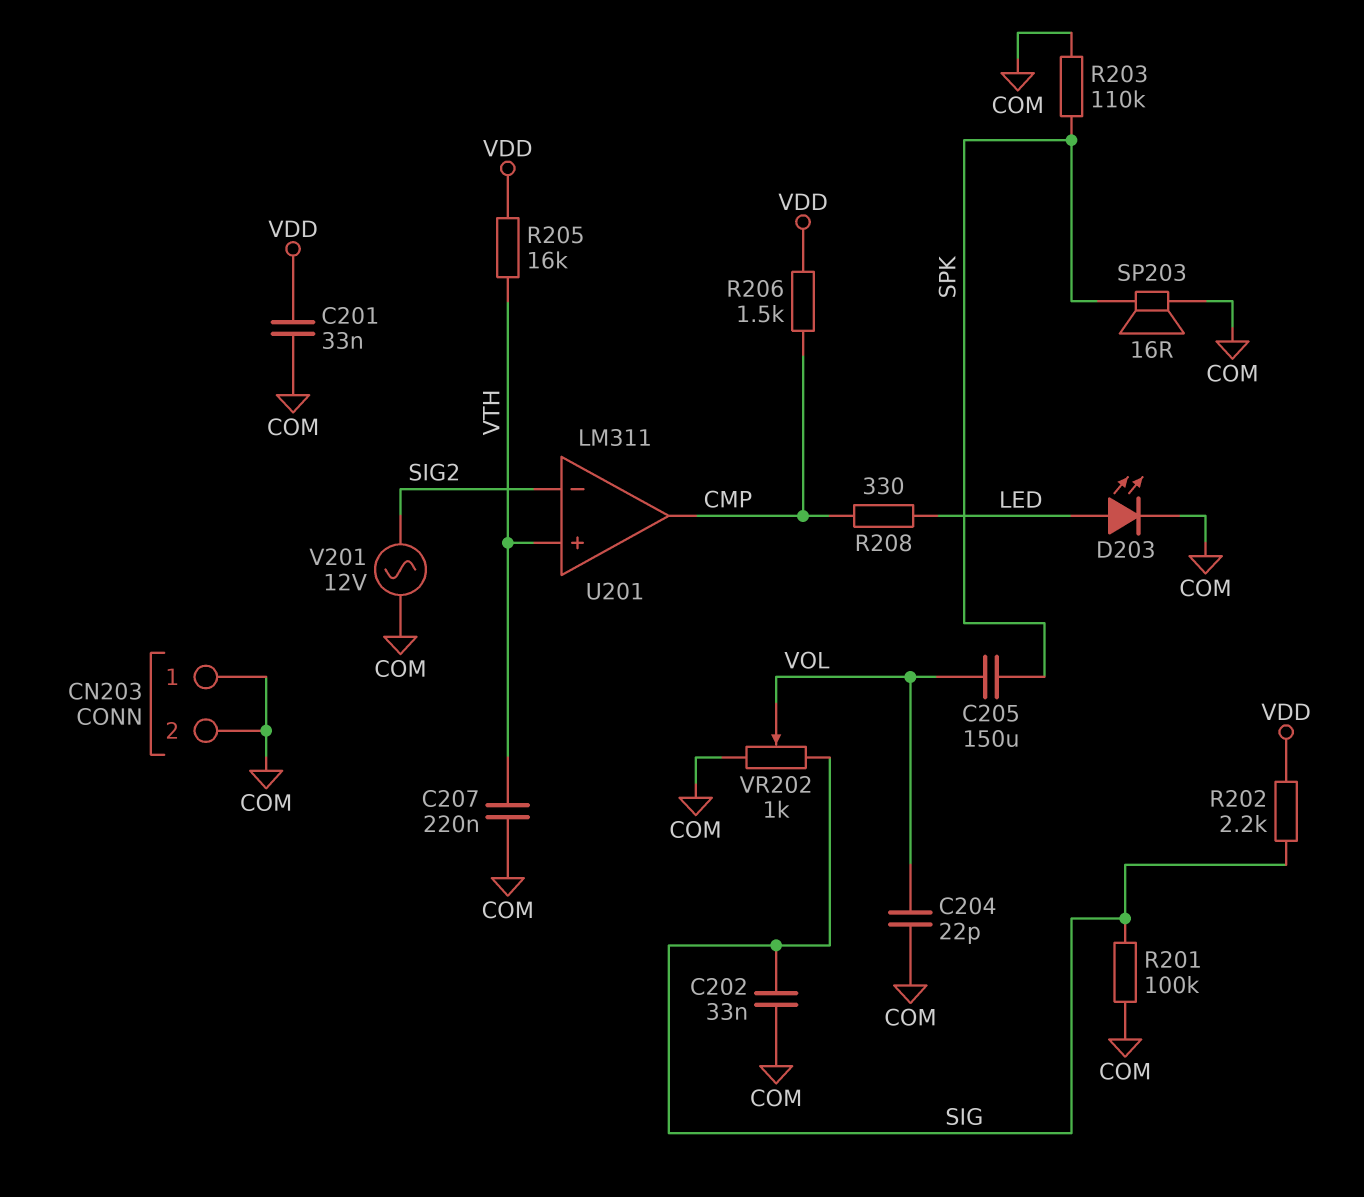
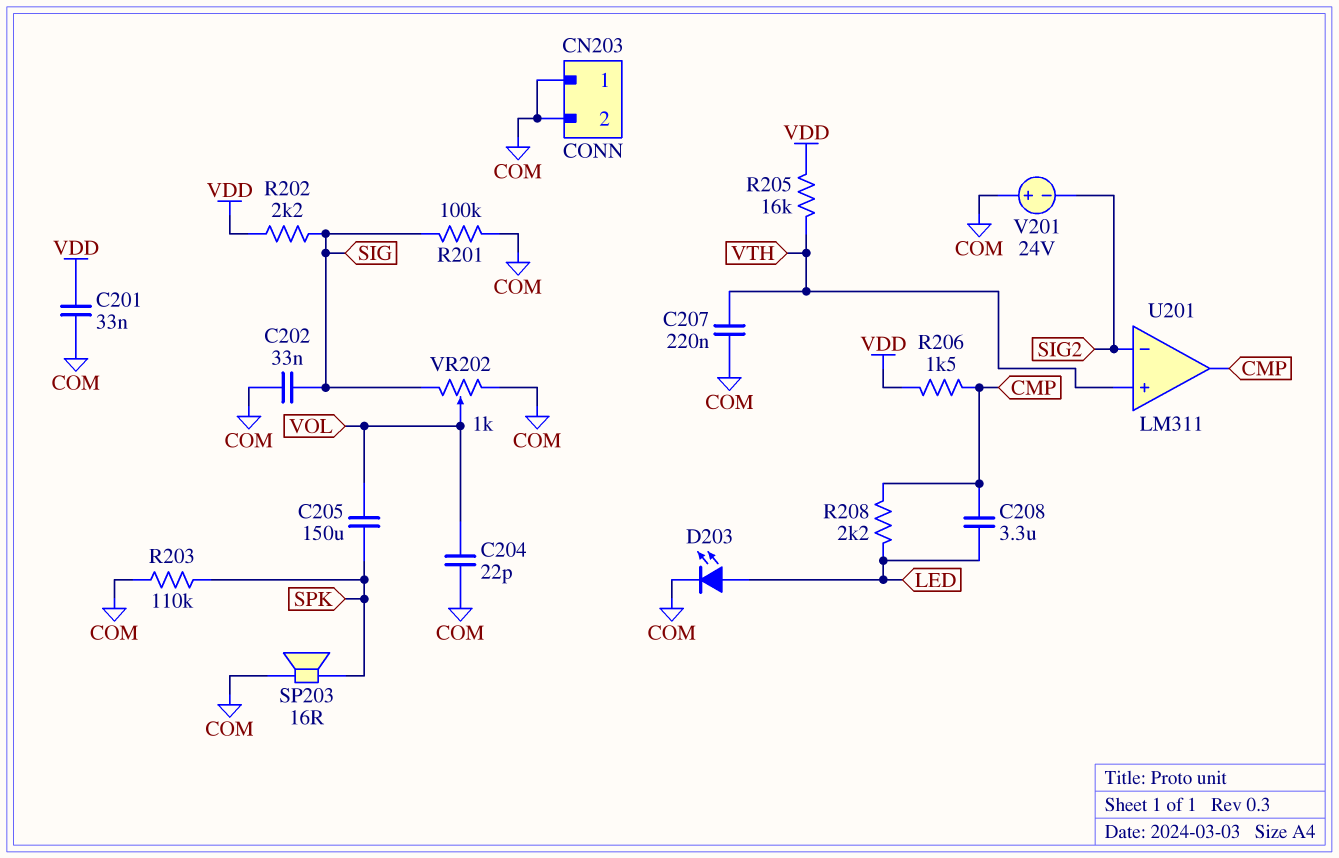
C208: none -> 3.3uF (CMP, LED)
R208: 330 (CMP, LED) -> 2.2k (CMP, LED)
V201: AC 12V (COM, SIG2) -> 24V (plus COM, minus SIG2)

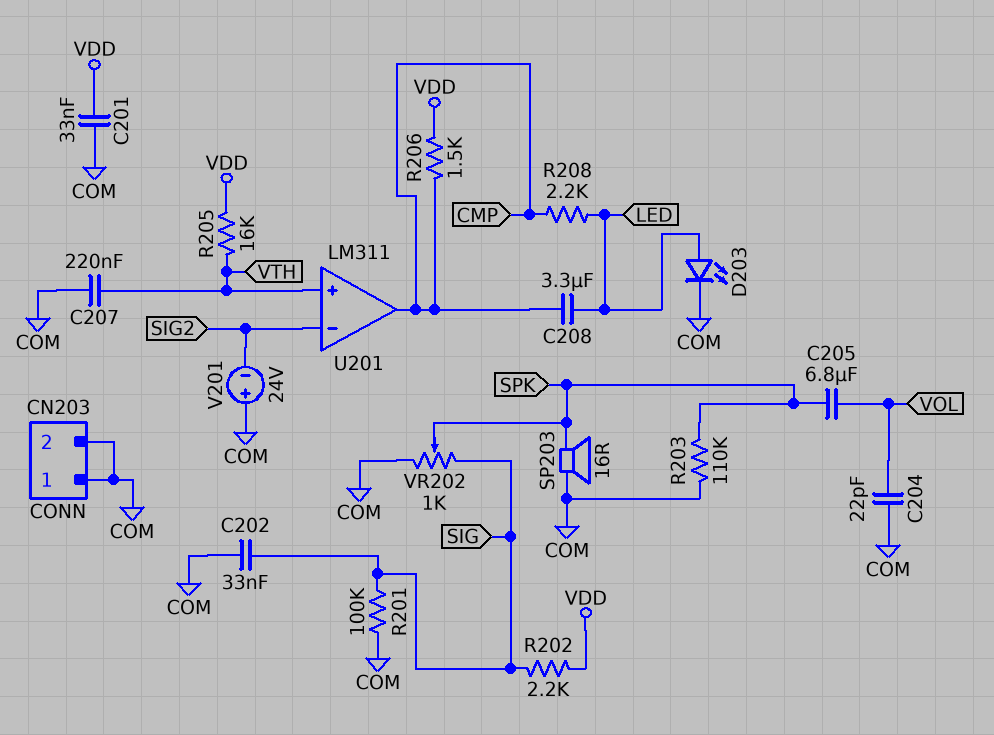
C205: 150uF (SPK, VOL) -> 6.8uF (SPK, VOL)
VR202: 1k (COM, SIG, wiper VOL) -> 1k (COM, SIG, wiper SPK)

